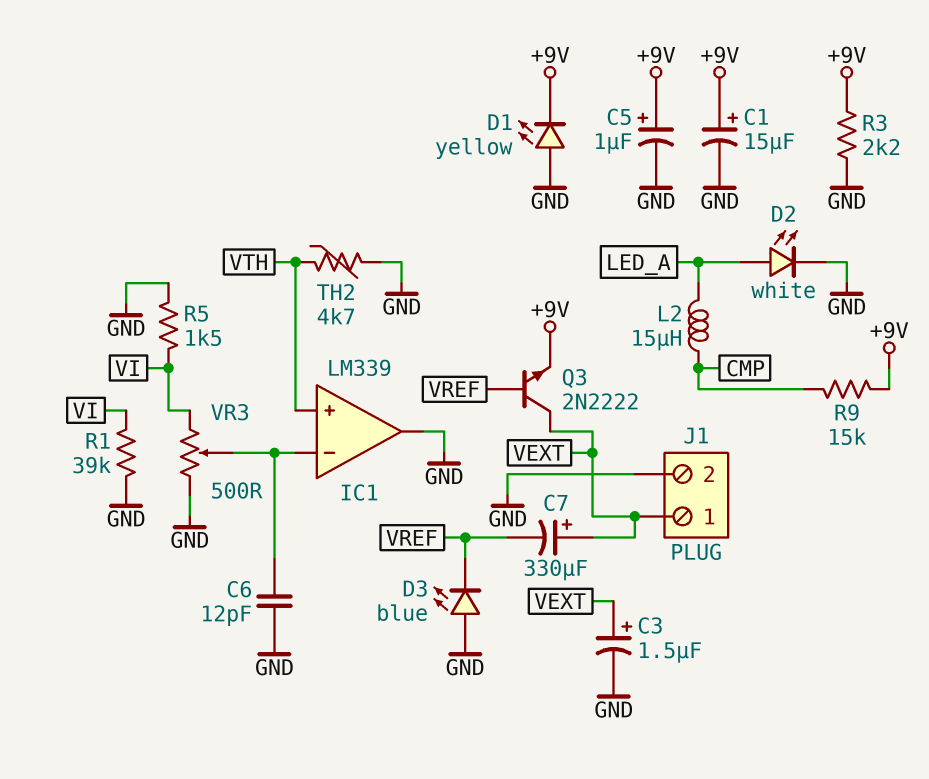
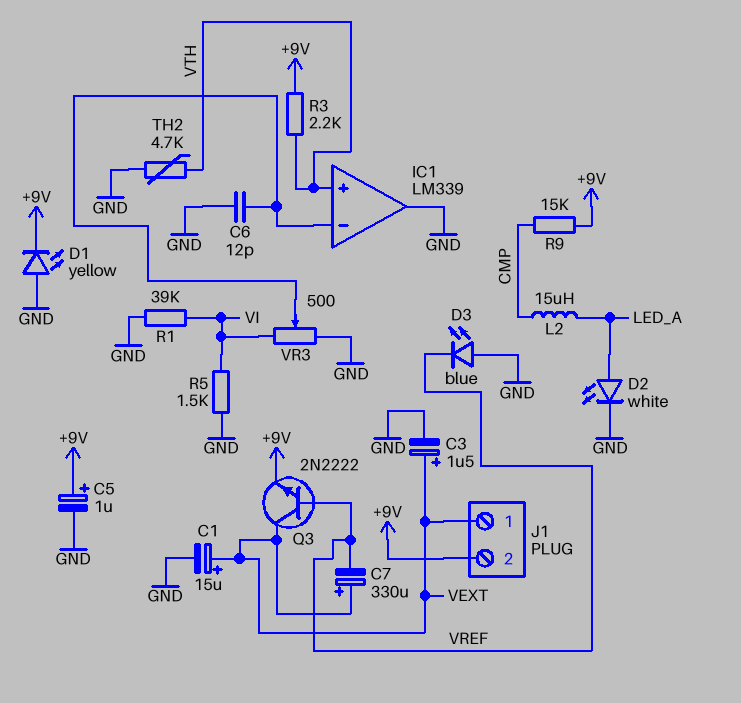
C1: 15uF (plus +9V, minus GND) -> 15uF (plus VEXT, minus GND)
J1 pin 2: GND -> +9V
R3: 2.2k (+9V, GND) -> 2.2k (+9V, VTH)

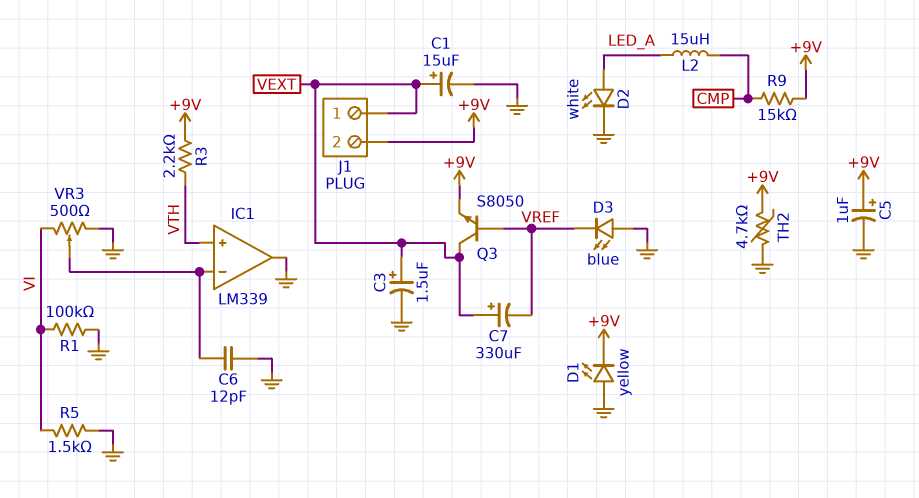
Q3: NPN 2N2222 (B VREF, C VEXT, E +9V) -> NPN S8050 (B VREF, C VEXT, E +9V)
R1: 39k (GND, VI) -> 100k (GND, VI)
TH2: 4.7k (GND, VTH) -> 4.7k (+9V, GND)

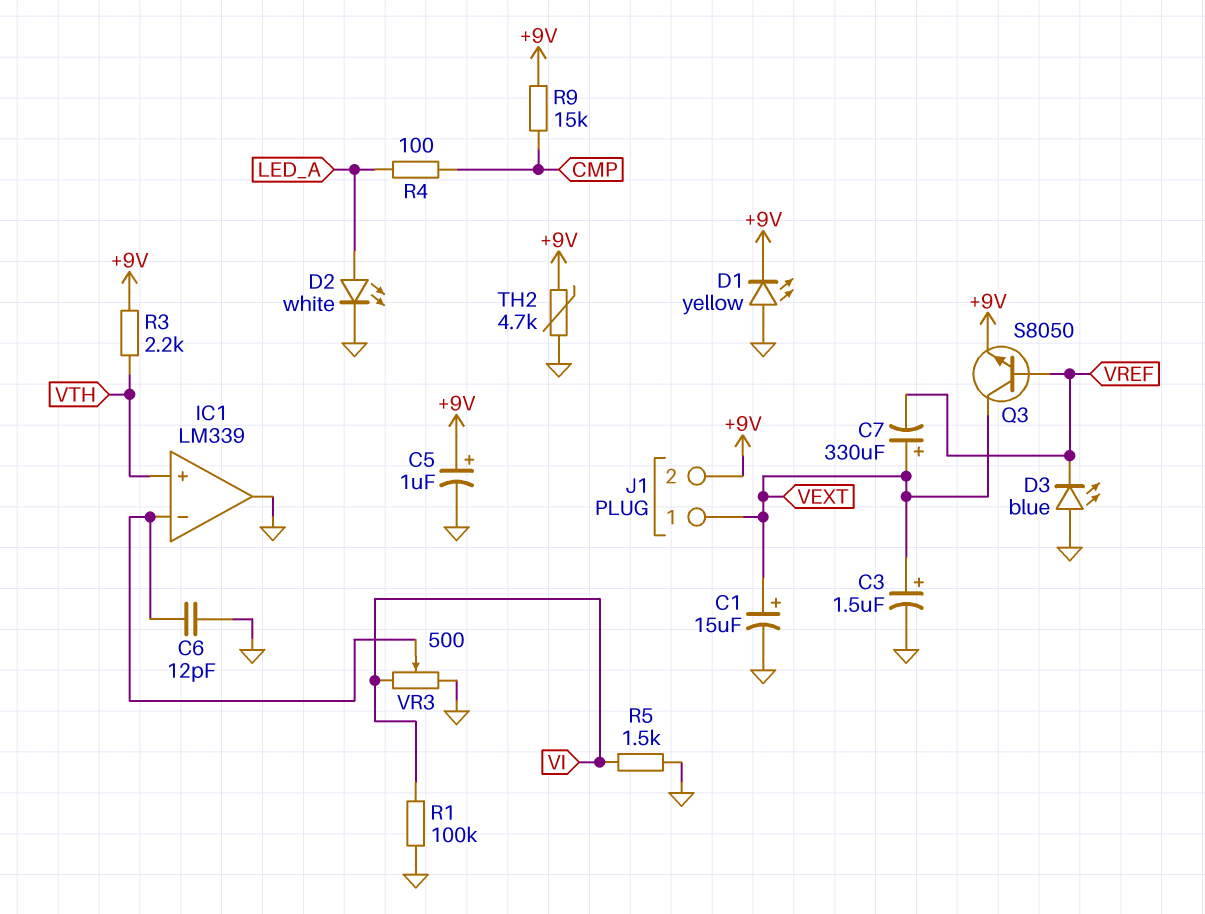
L2: 15uH (CMP, LED_A) -> none
R4: none -> 100 (CMP, LED_A)

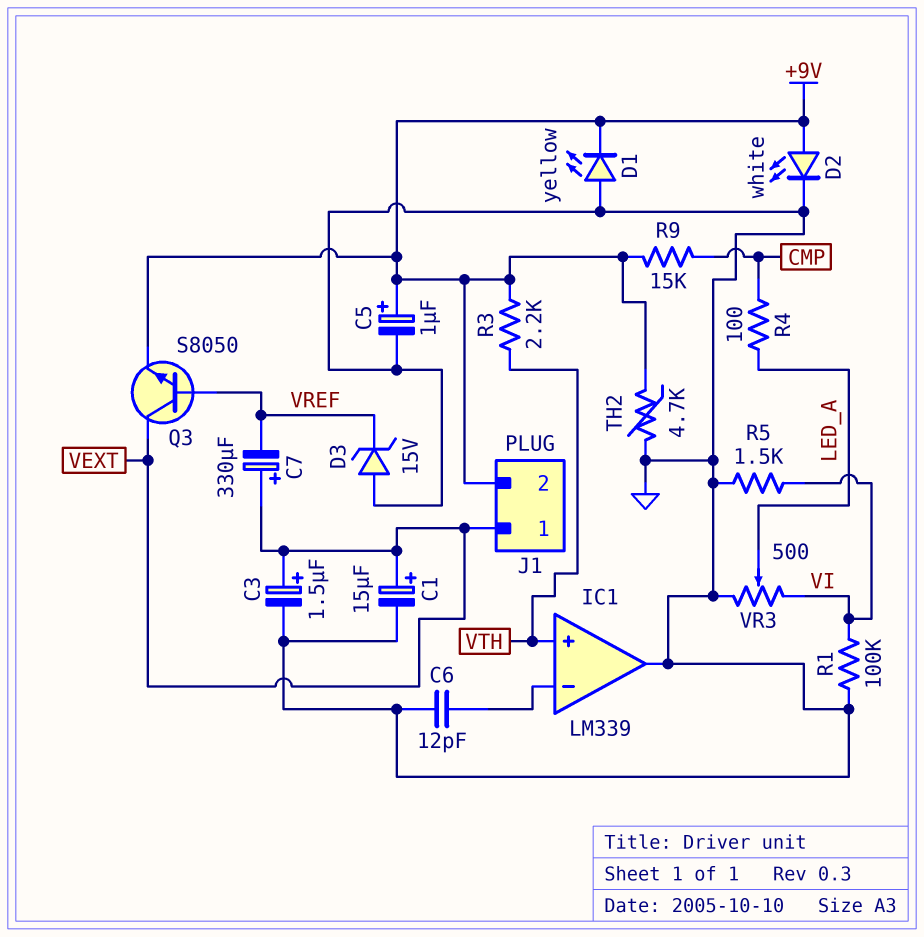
D2: LED white (A LED_A, K GND) -> LED white (A +9V, K GND)
D3: LED blue (A GND, K VREF) -> zener 15V (A GND, K VREF)
VR3: 500 (GND, VI, wiper IC1/in-) -> 500 (GND, VI, wiper LED_A)

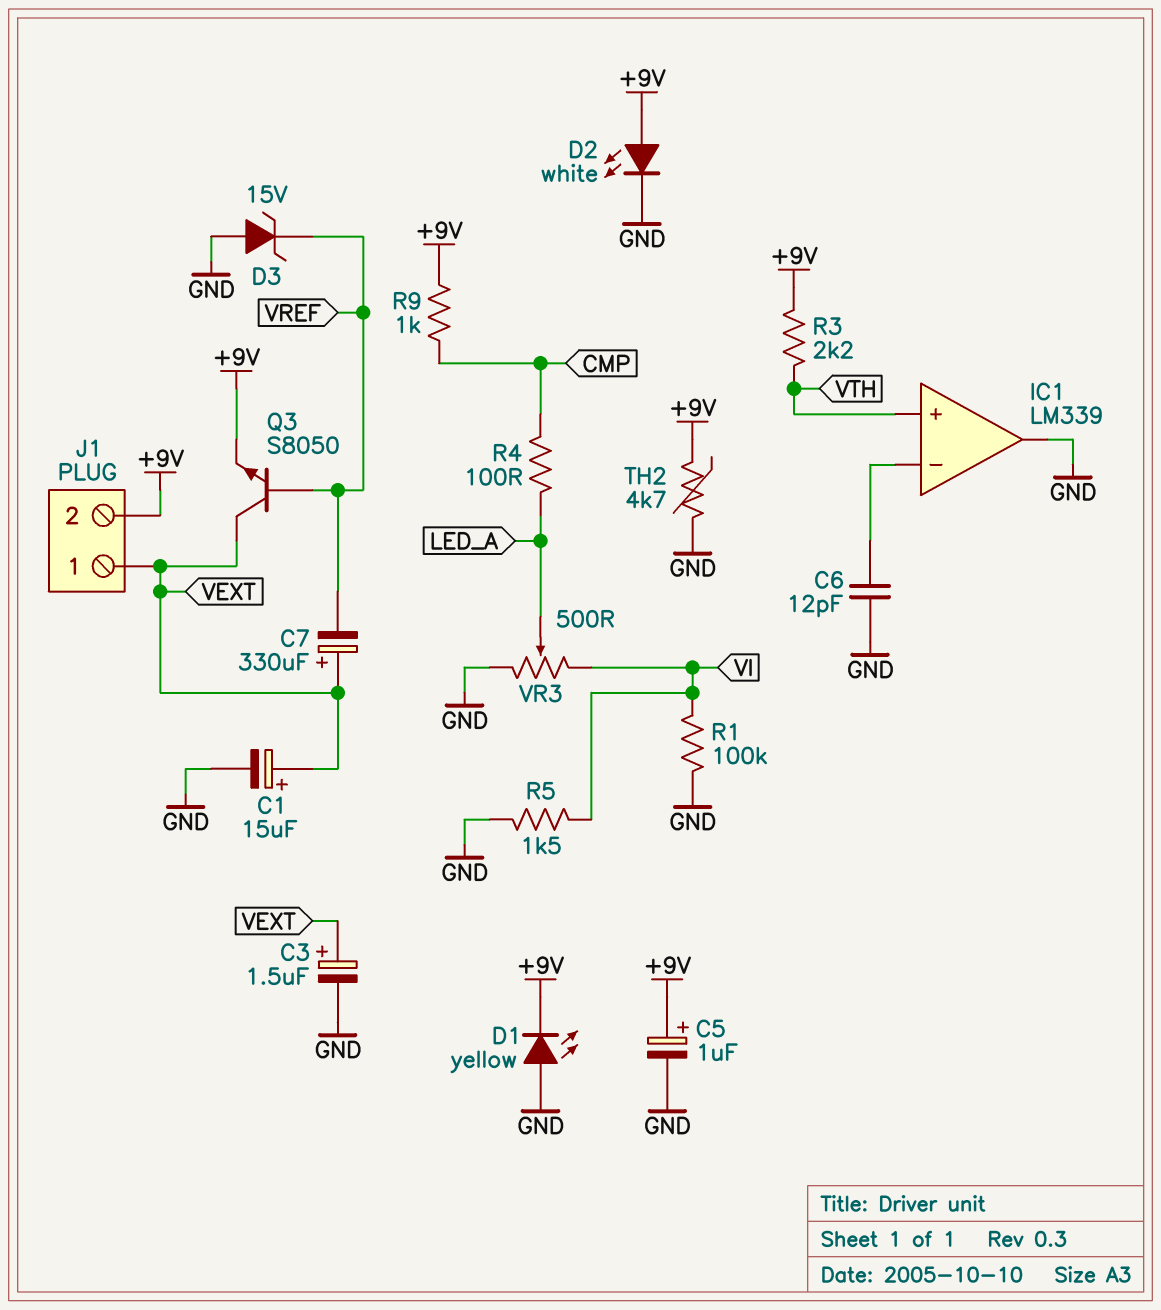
R9: 15k (+9V, CMP) -> 1k (+9V, CMP)

